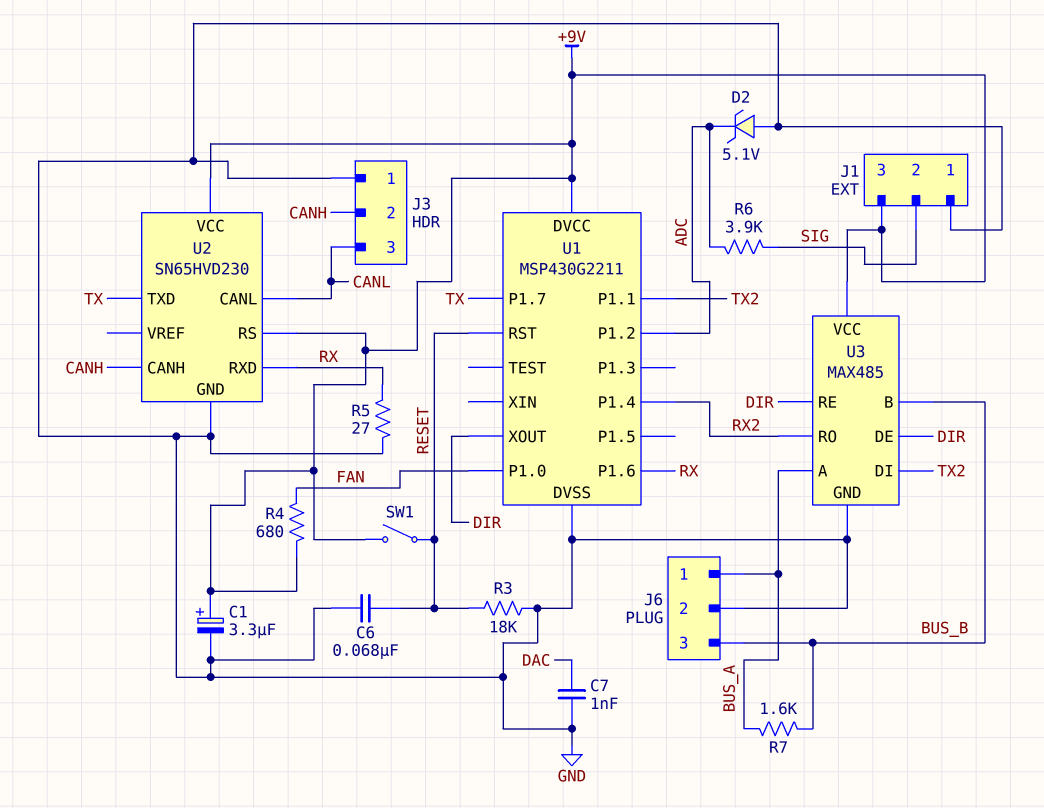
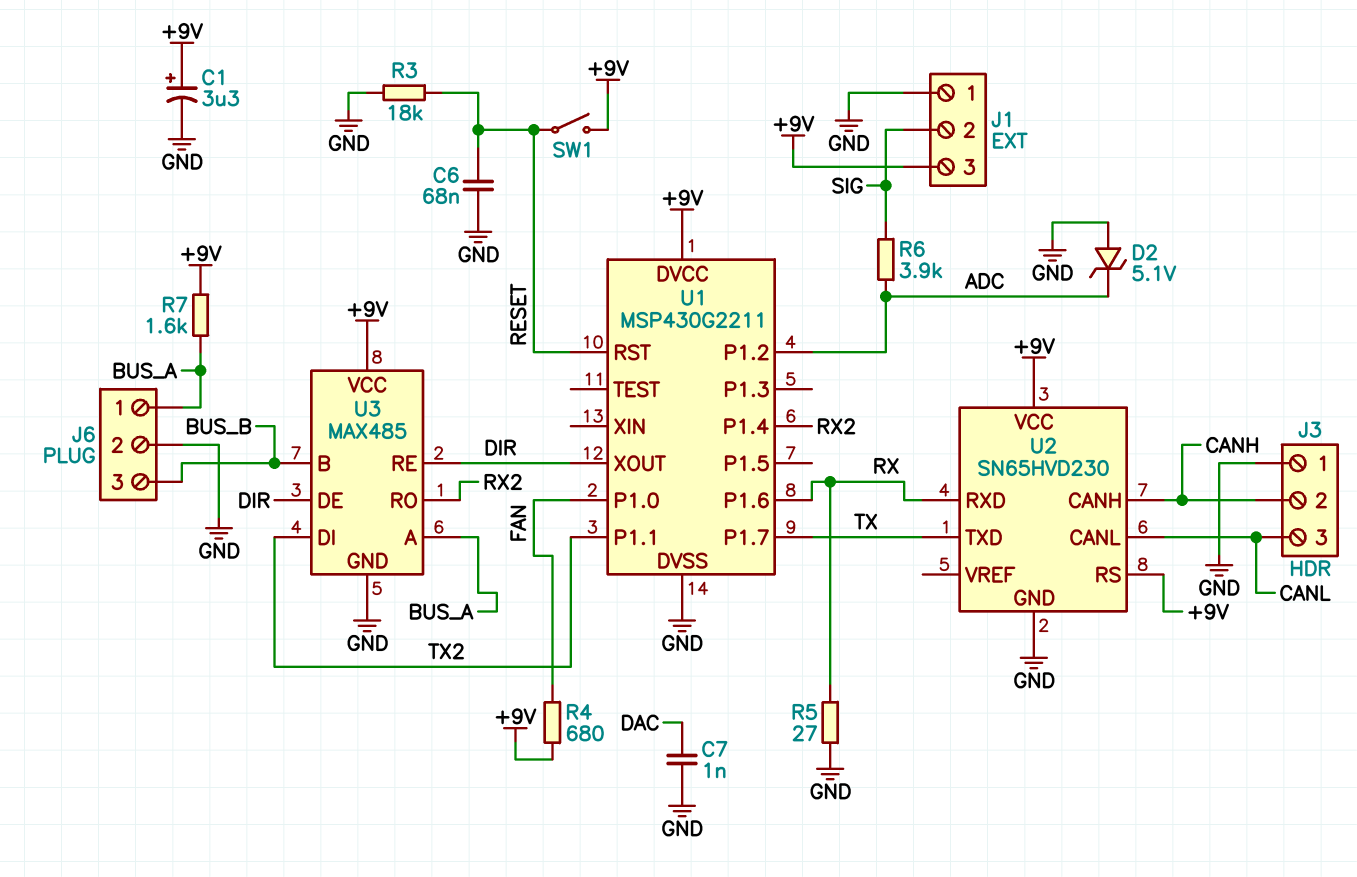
R7: 1.6k (BUS_A, BUS_B) -> 1.6k (+9V, BUS_A)

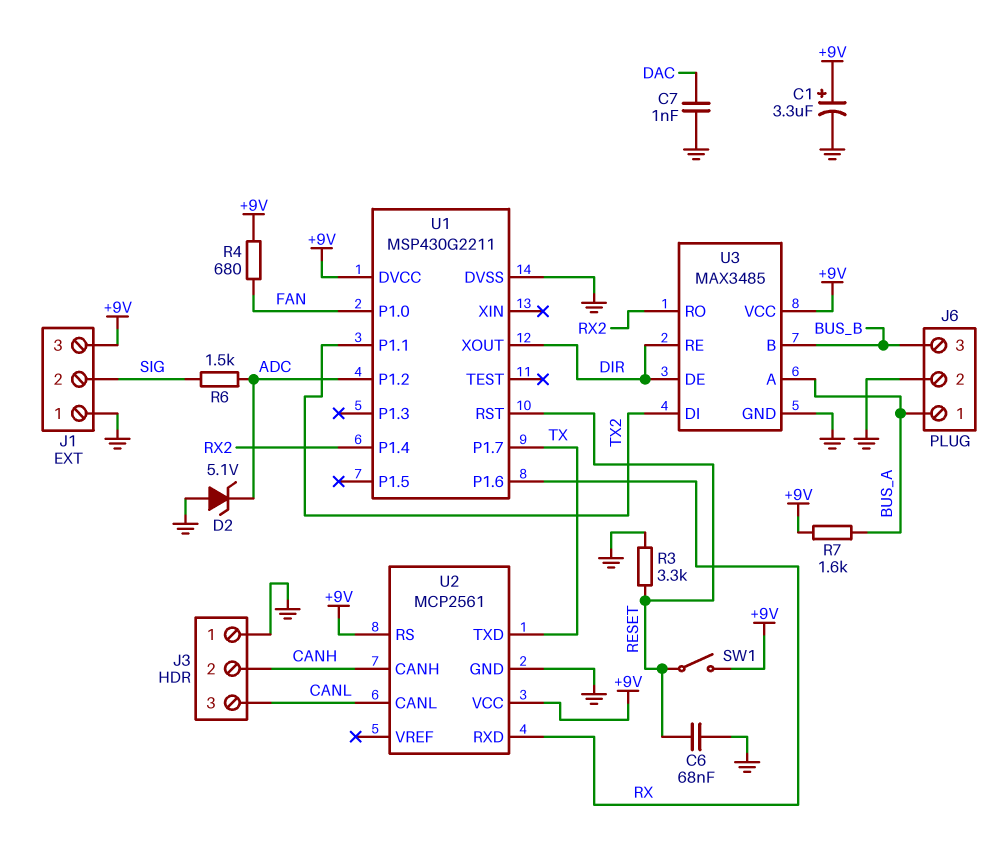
R3: 18k (GND, RESET) -> 3.3k (GND, RESET)
R5: 27 (GND, RX) -> none
R6: 3.9k (ADC, SIG) -> 1.5k (ADC, SIG)
U2: SN65HVD230 -> MCP2561
U3: MAX485 -> MAX3485

